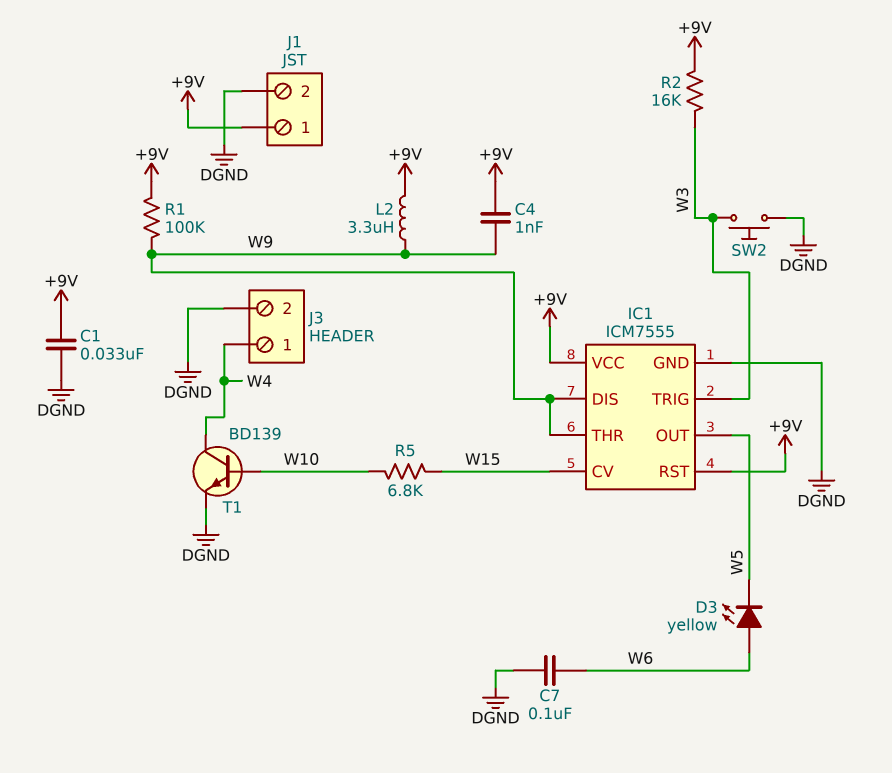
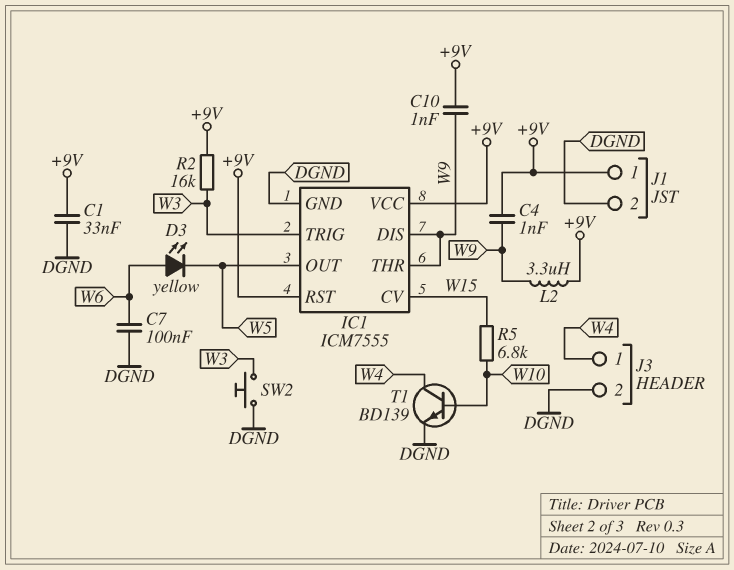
C10: none -> 1nF (+9V, W9)
R1: 100k (+9V, W9) -> none

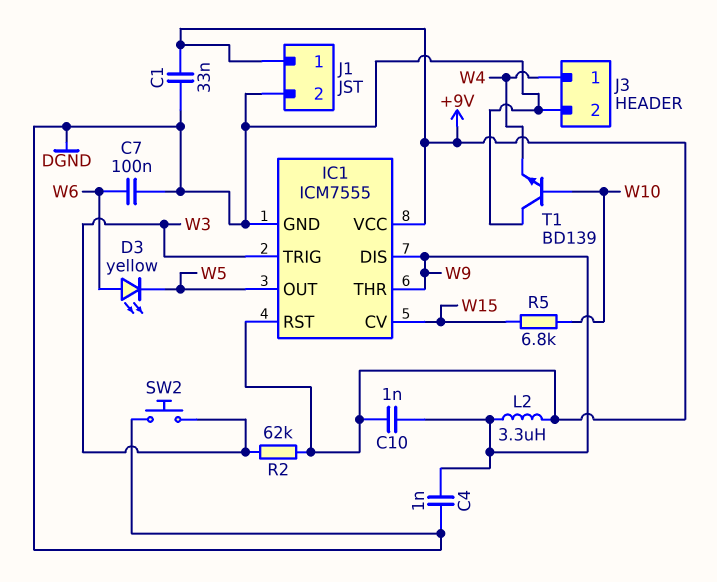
C4: 1nF (+9V, W9) -> 1nF (DGND, W9)
R2: 16k (+9V, W3) -> 62k (+9V, W3)
T1: NPN BD139 (B W10, C W4, E DGND) -> NPN BD139 (B W10, C DGND, E W4)

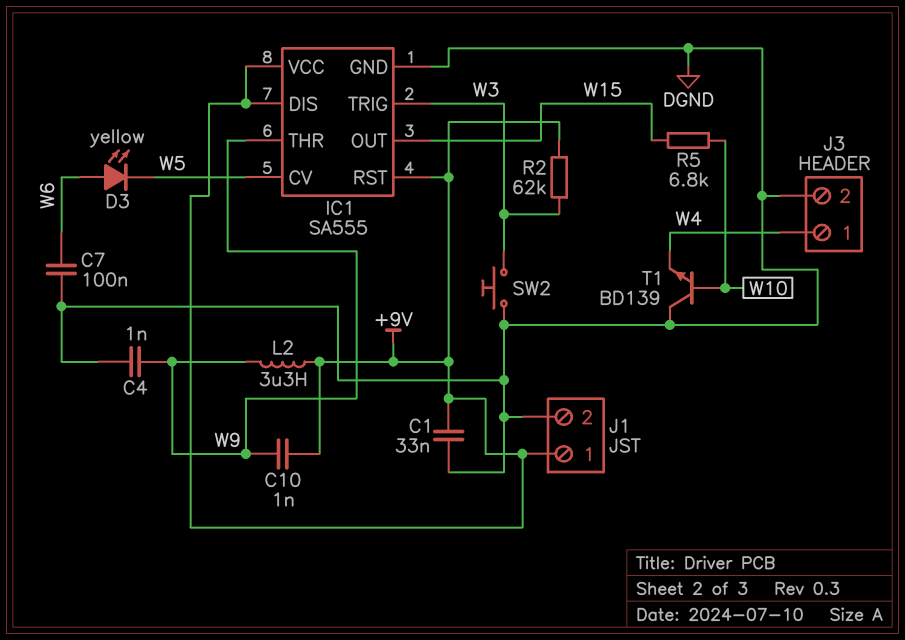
IC1: ICM7555 -> SA555
IC1 pin CV: W15 -> W5
IC1 pin DIS: W9 -> +9V
IC1 pin OUT: W5 -> W15

